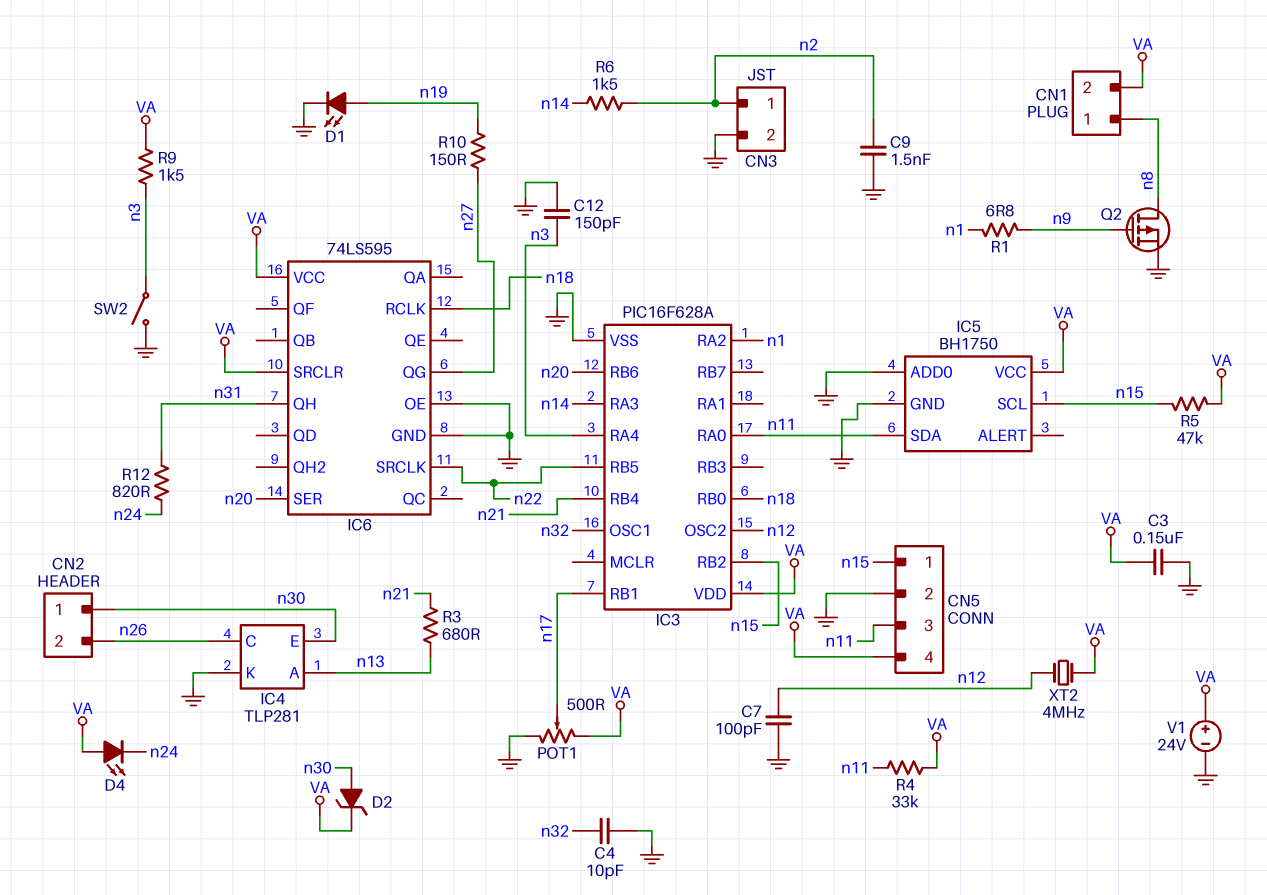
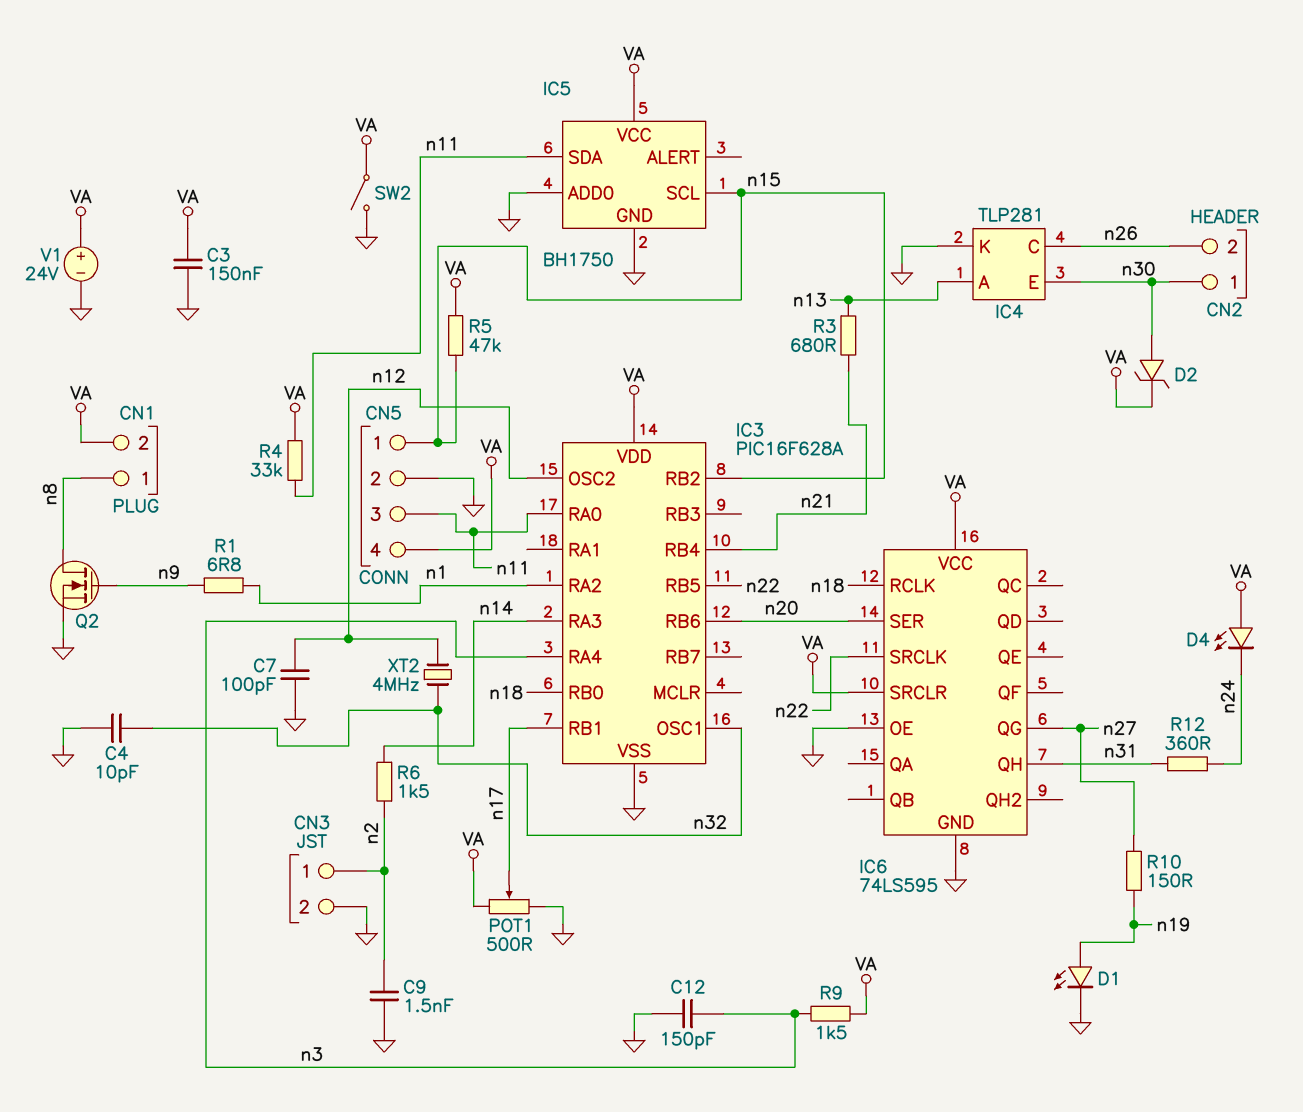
Q2: PMOS (G n9, D n8, S GND) -> NMOS (G n9, D n8, S GND)
R12: 820 (n24, n31) -> 360 (n24, n31)
SW2: switch (GND, n3) -> switch (GND, VA)
XT2: 4MHz (VA, n12) -> 4MHz (n12, n32)

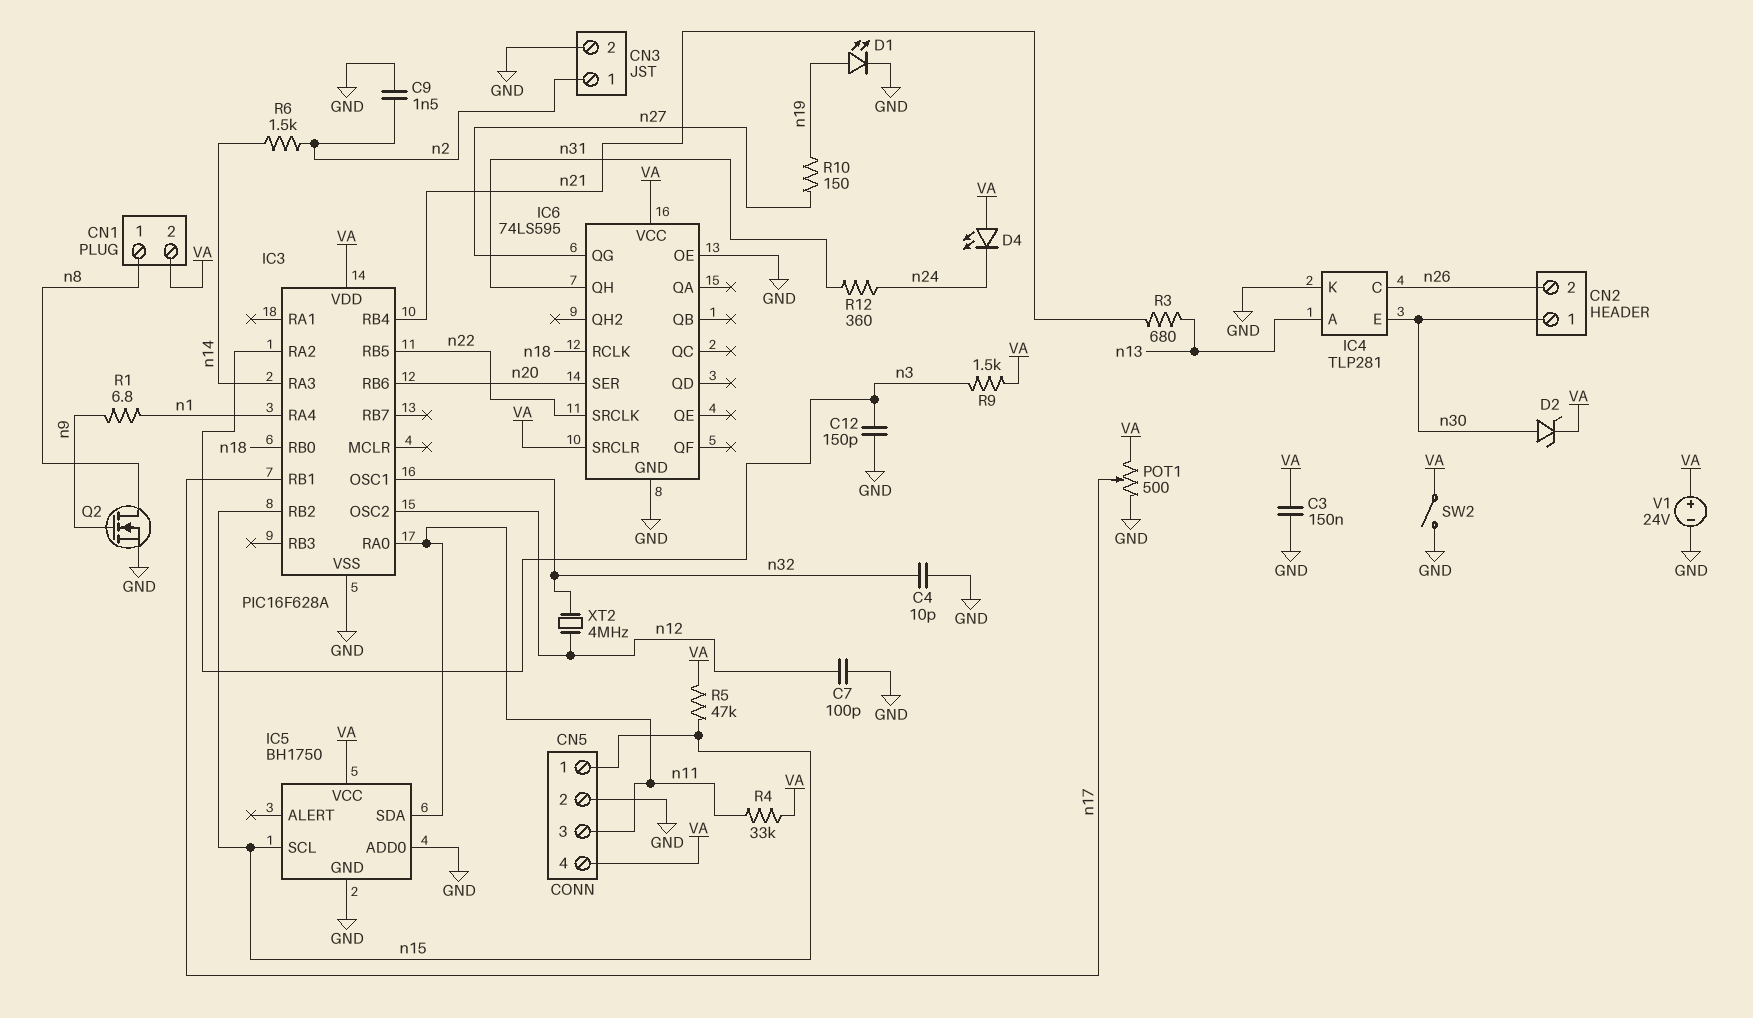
IC3 pin RA2: n1 -> n3
IC3 pin RA4: n3 -> n1

